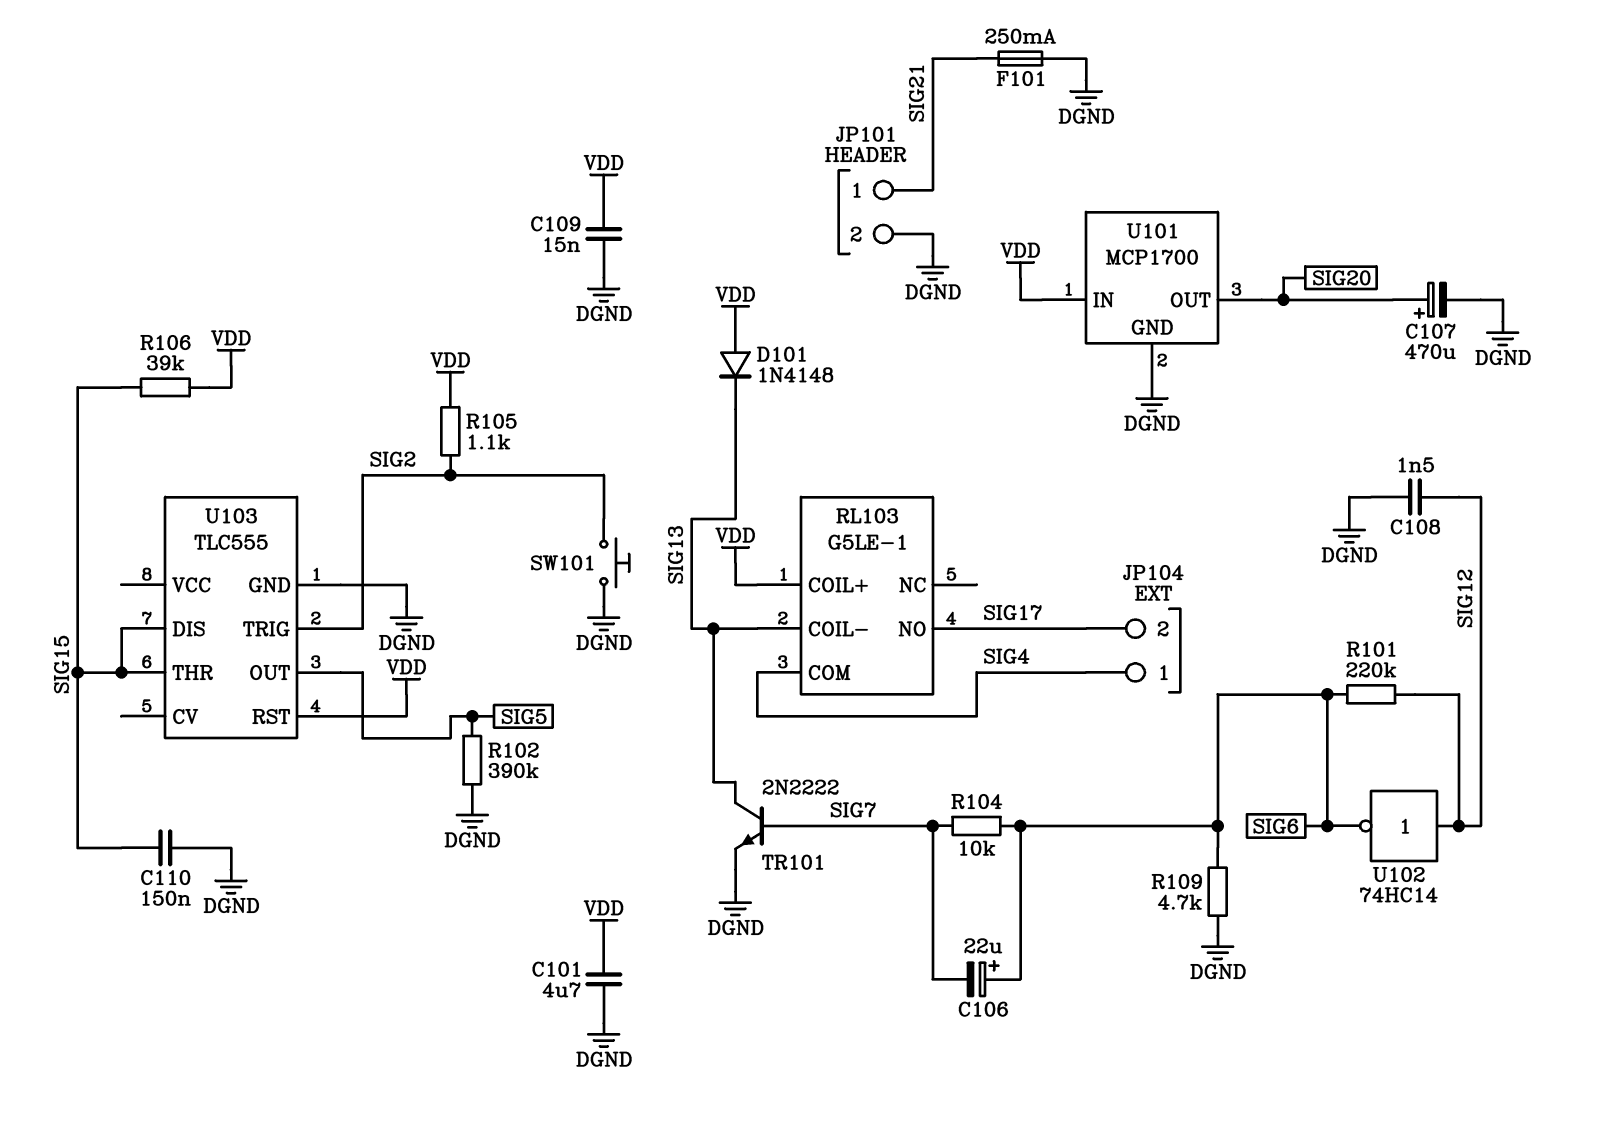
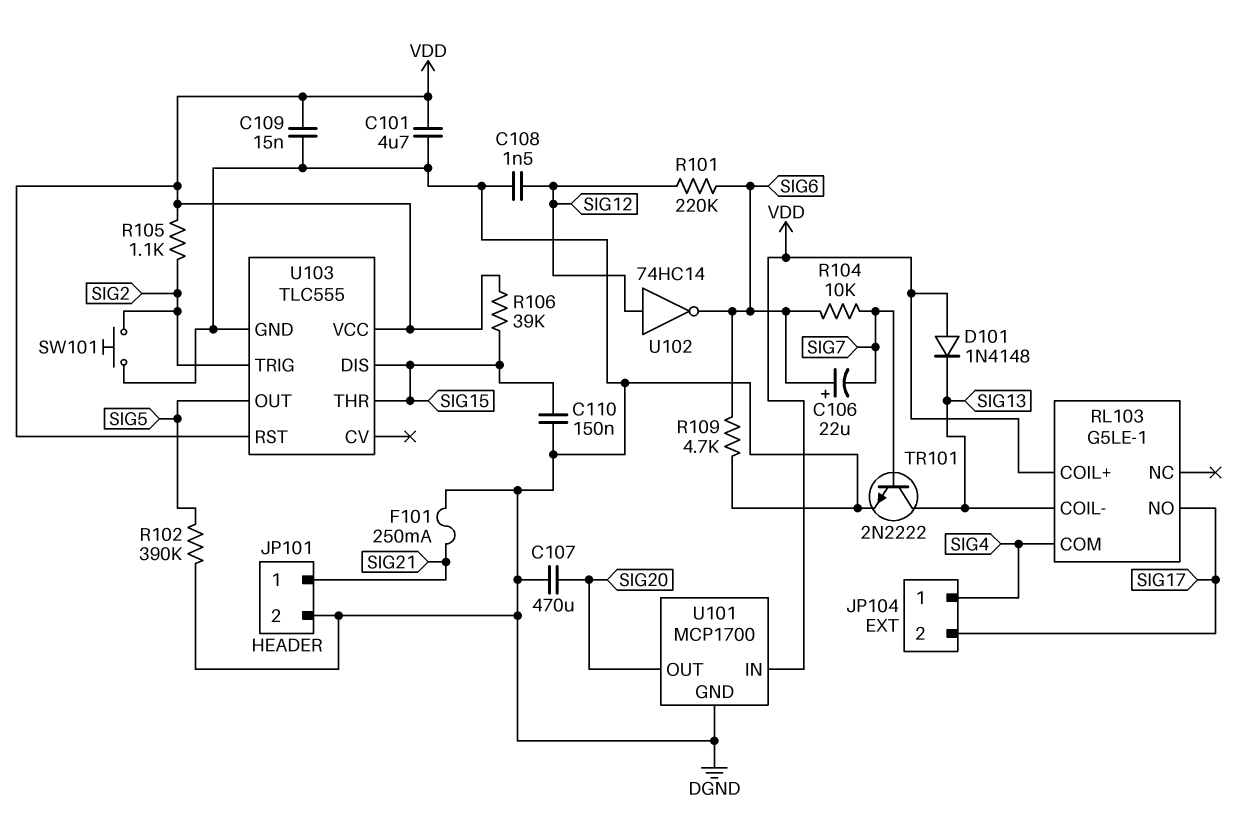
C107: 470uF (plus SIG20, minus DGND) -> 470uF (DGND, SIG20)
U103 pin VCC: none -> VDD

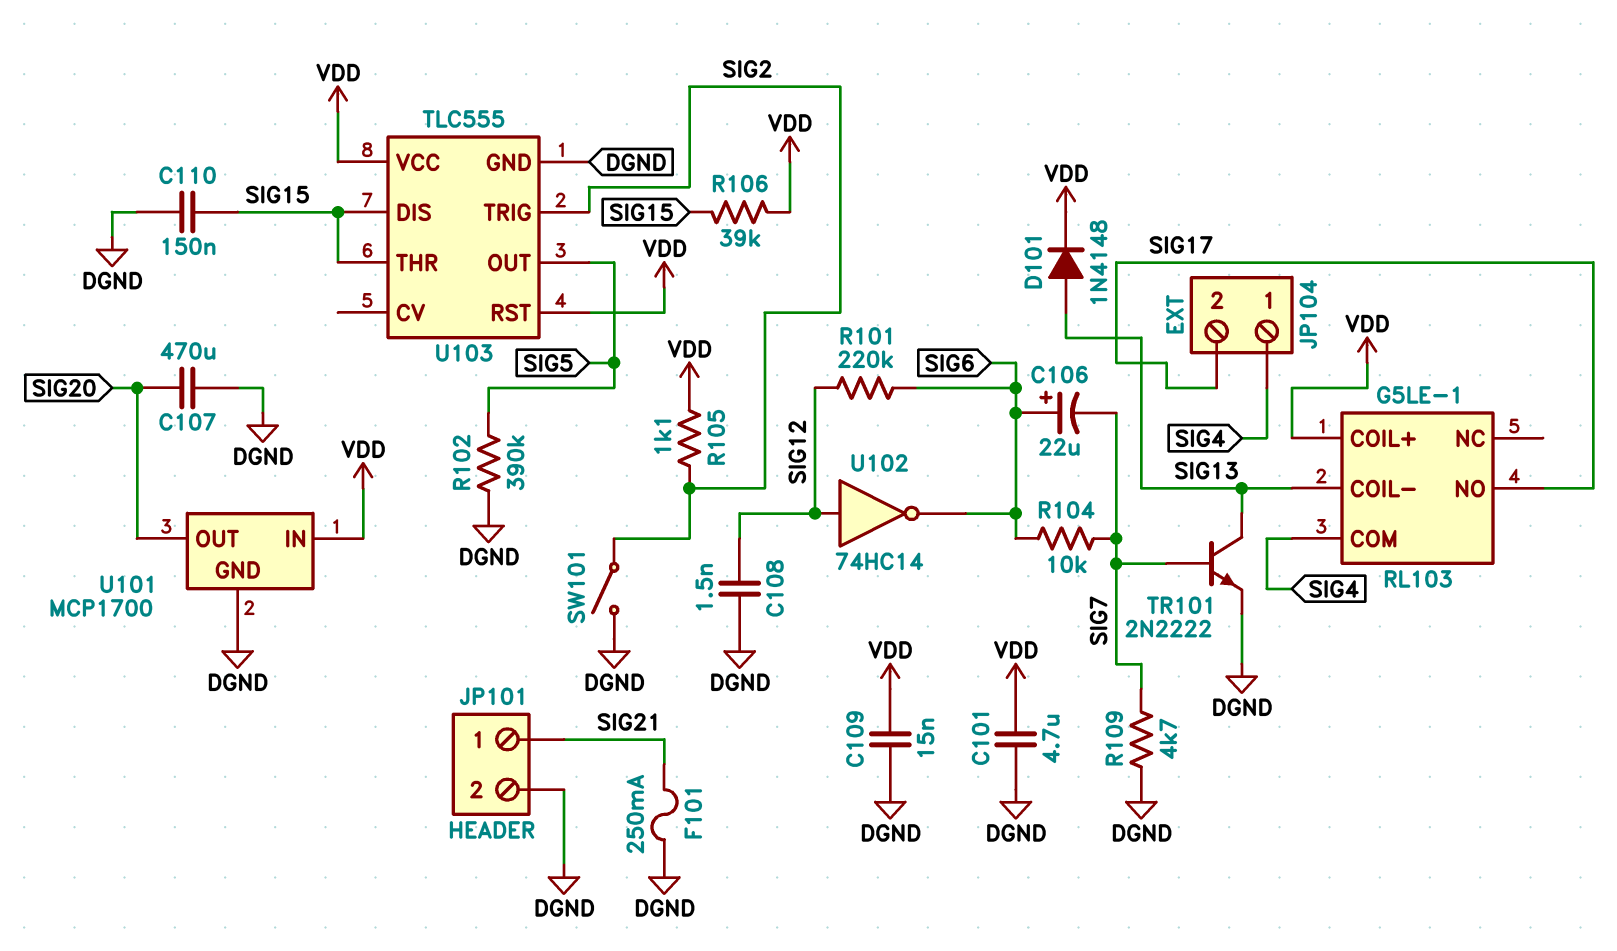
D101: diode 1N4148 (A VDD, K SIG13) -> diode 1N4148 (A SIG13, K VDD)
R109: 4.7k (DGND, SIG6) -> 4.7k (DGND, SIG7)
SW101: button (DGND, SIG2) -> switch (DGND, SIG2)

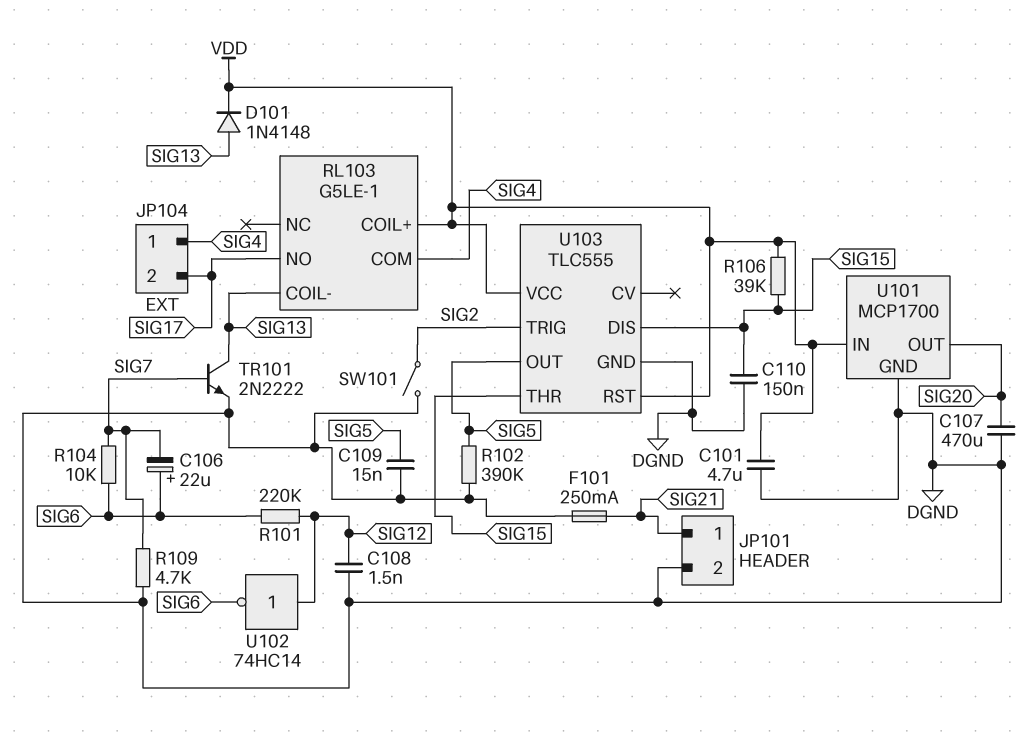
C109: 15nF (DGND, VDD) -> 15nF (DGND, SIG5)
R105: 1.1k (SIG2, VDD) -> none

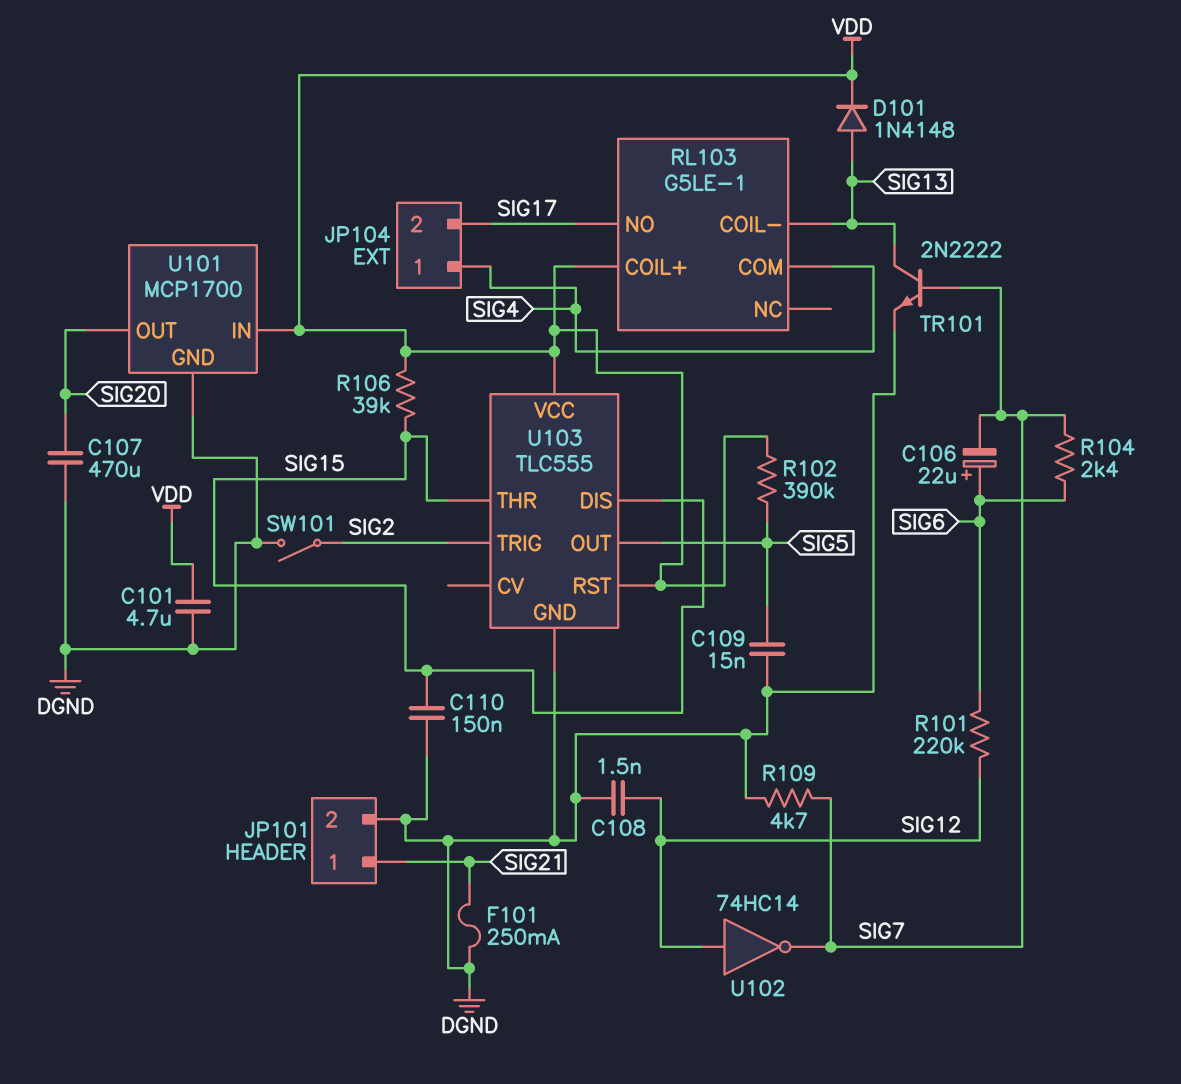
R102: 390k (DGND, SIG5) -> 390k (SIG5, VDD)
R104: 10k (SIG6, SIG7) -> 2.4k (SIG6, SIG7)
U102: NOT 74HC14 (in SIG12, out SIG6) -> NOT 74HC14 (in SIG12, out SIG7)

